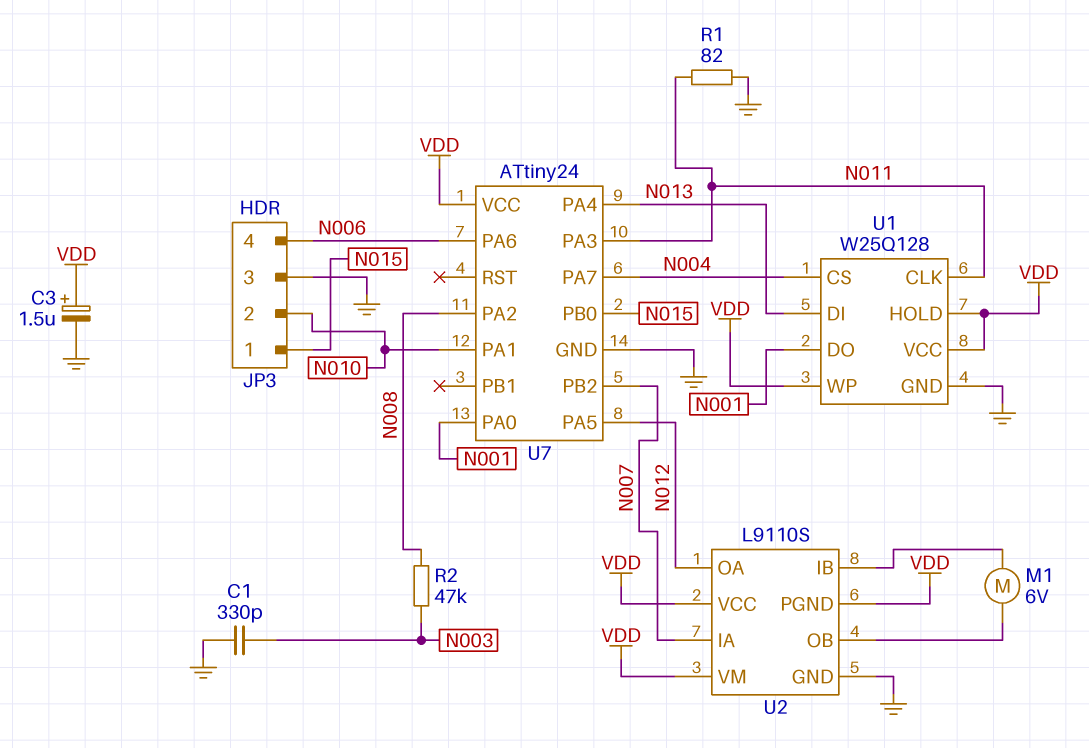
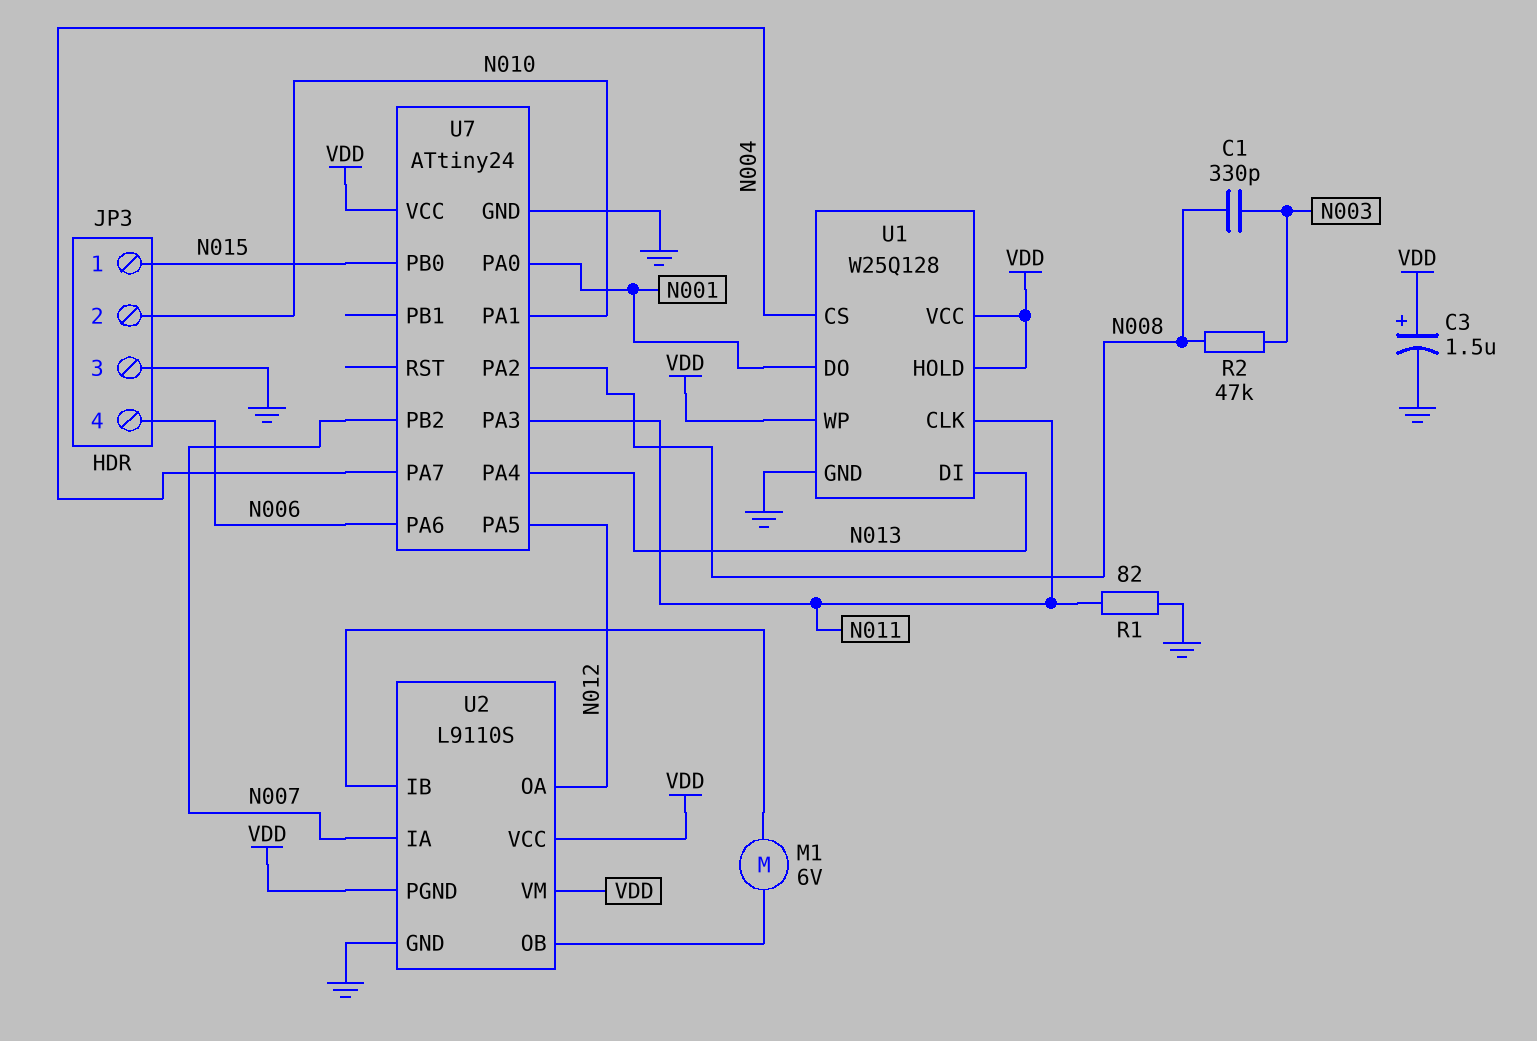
C1: 330pF (GND, N003) -> 330pF (N003, N008)

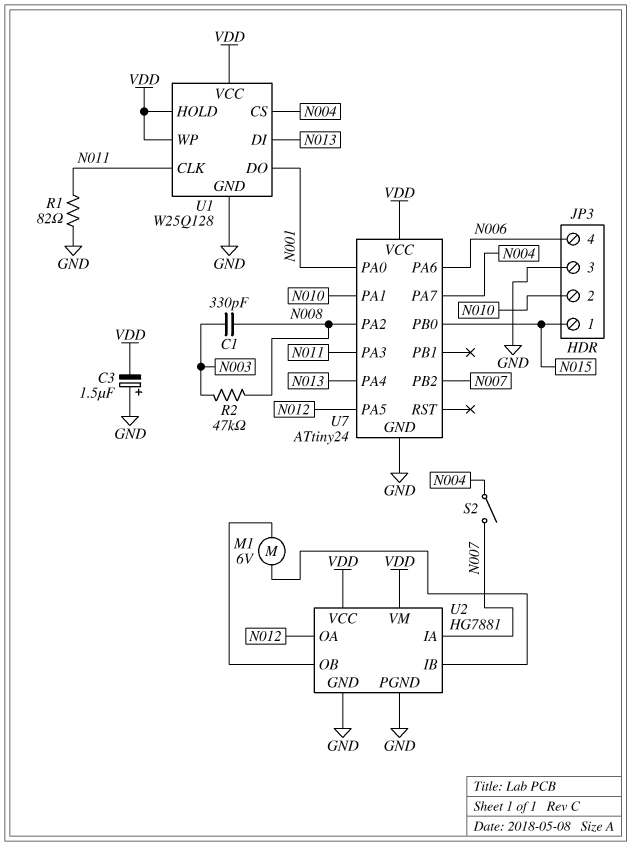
C3: 1.5uF (plus VDD, minus GND) -> 1.5uF (plus GND, minus VDD)
S2: none -> switch (N004, N007)
U2: L9110S -> HG7881
U2 pin PGND: VDD -> GND

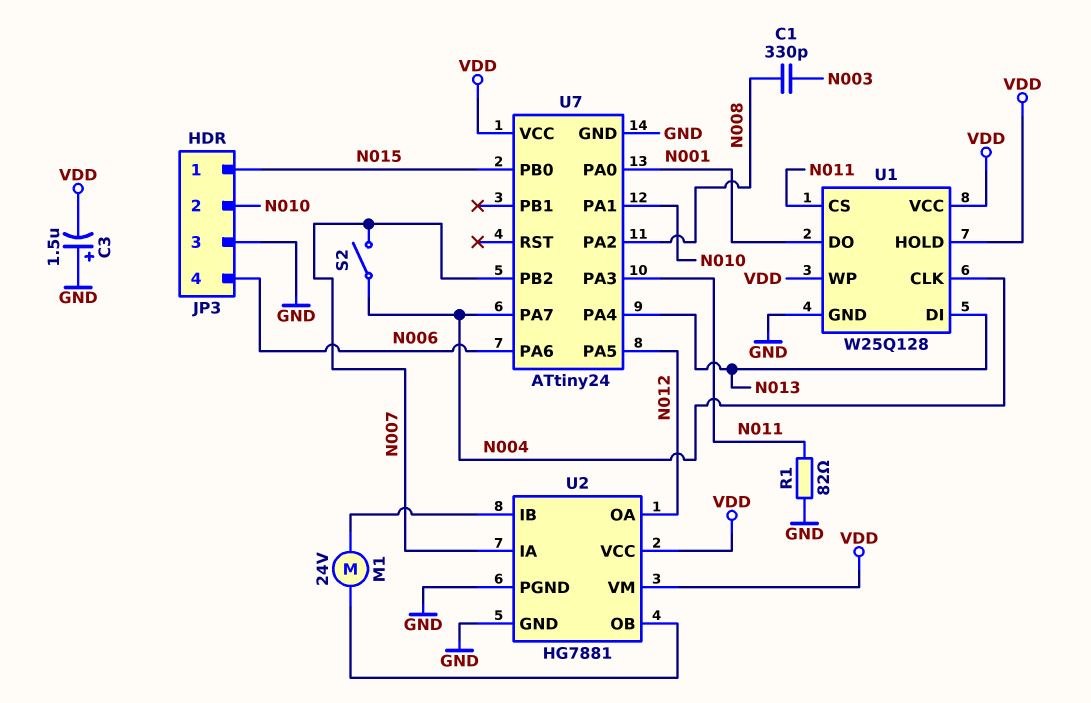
M1: motor 6V (U2/IB, U2/OB) -> motor 24V (U2/IB, U2/OB)
R2: 47k (N003, N008) -> none
U1 pin CLK: N011 -> N004
U1 pin CS: N004 -> N011

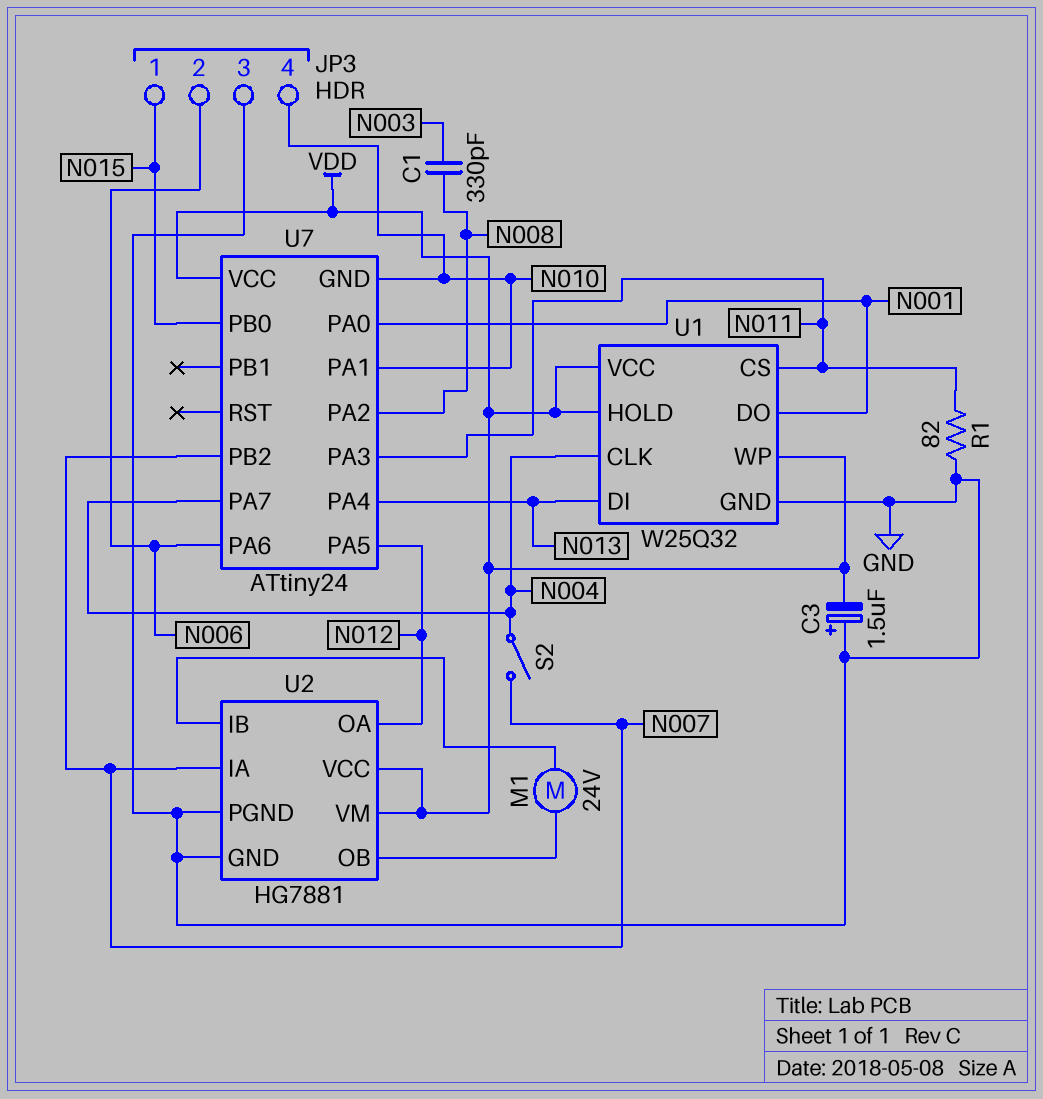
JP3 pin 2: N010 -> N006
JP3 pin 4: N006 -> N010
U1: W25Q128 -> W25Q32
U7 pin GND: GND -> N010

